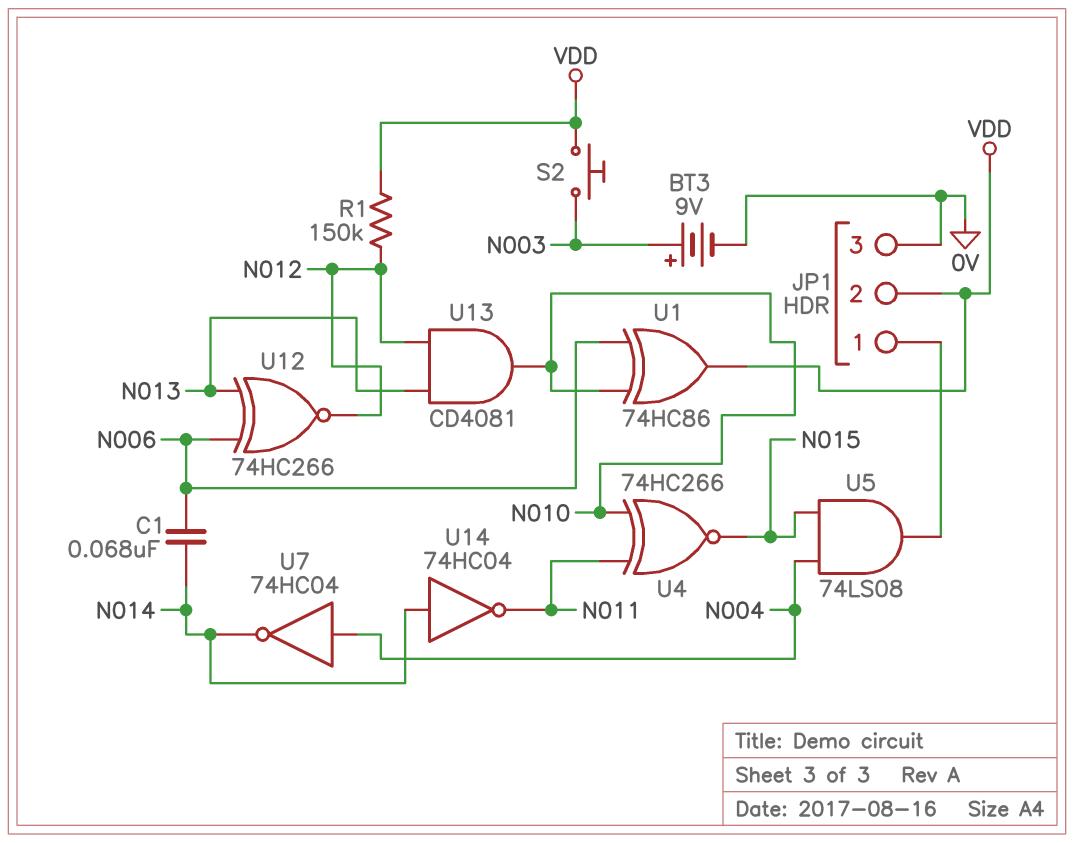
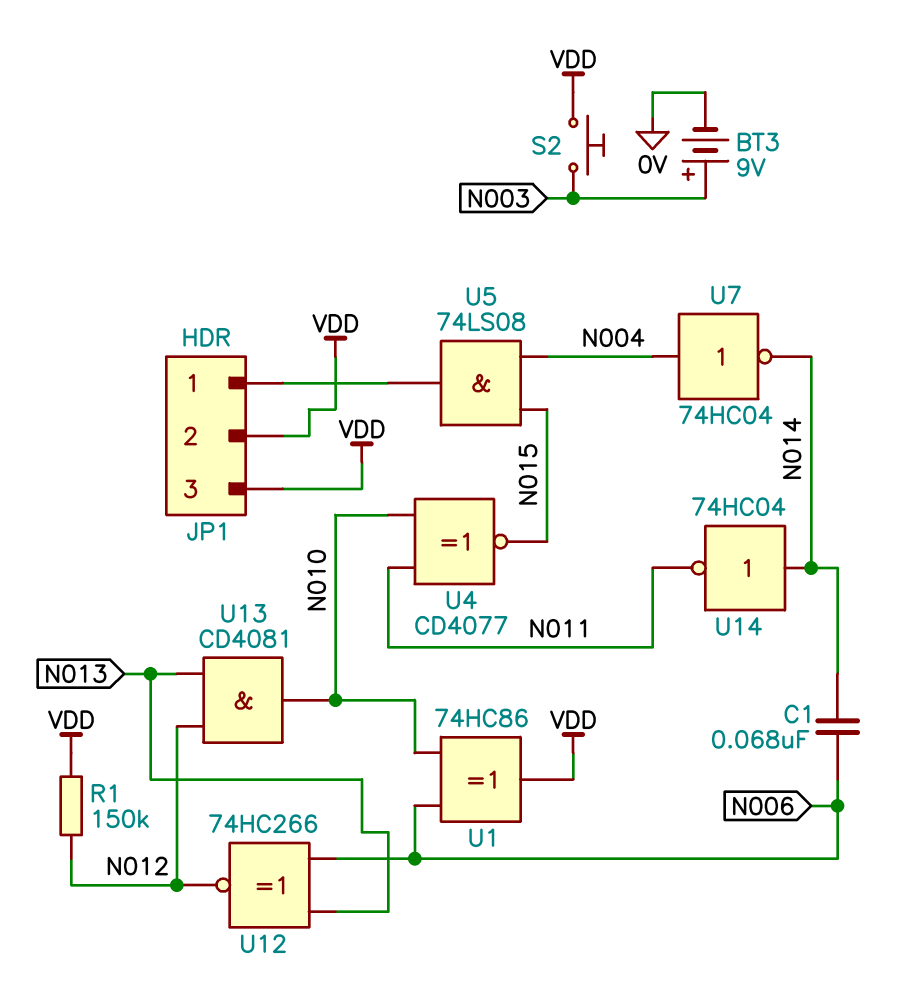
JP1 pin 3: 0V -> VDD
U4: XNOR 74HC266 (in N010, in N011, out N015) -> XNOR CD4077 (in N010, in N011, out N015)

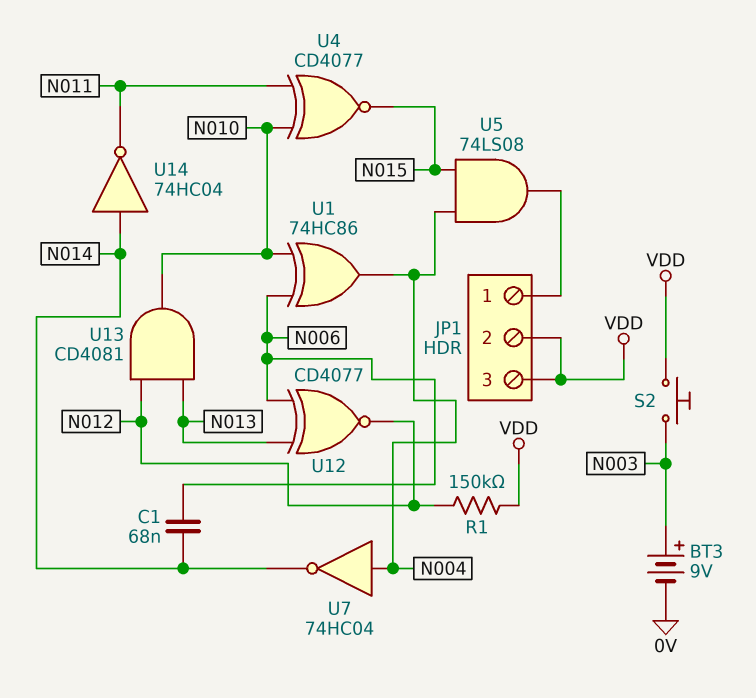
U1: XOR 74HC86 (in N006, in N010, out VDD) -> XOR 74HC86 (in N006, in N010, out N004)
U12: XNOR 74HC266 (in N006, in N013, out N012) -> XNOR CD4077 (in N006, in N013, out N012)

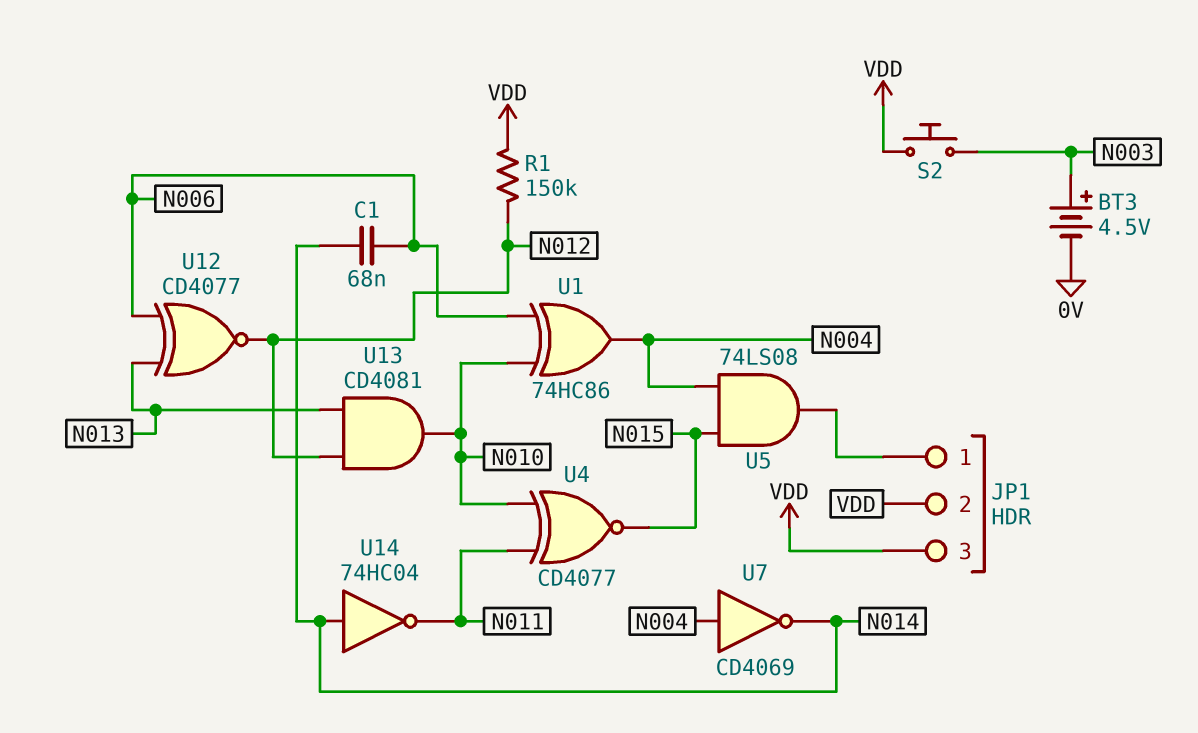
BT3: 9V (plus N003, minus 0V) -> 4.5V (plus N003, minus 0V)
U7: NOT 74HC04 (in N004, out N014) -> NOT CD4069 (in N004, out N014)

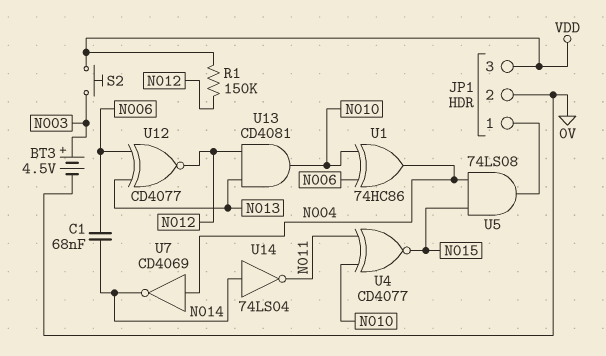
JP1 pin 2: VDD -> 0V
U14: NOT 74HC04 (in N014, out N011) -> NOT 74LS04 (in N014, out N011)

